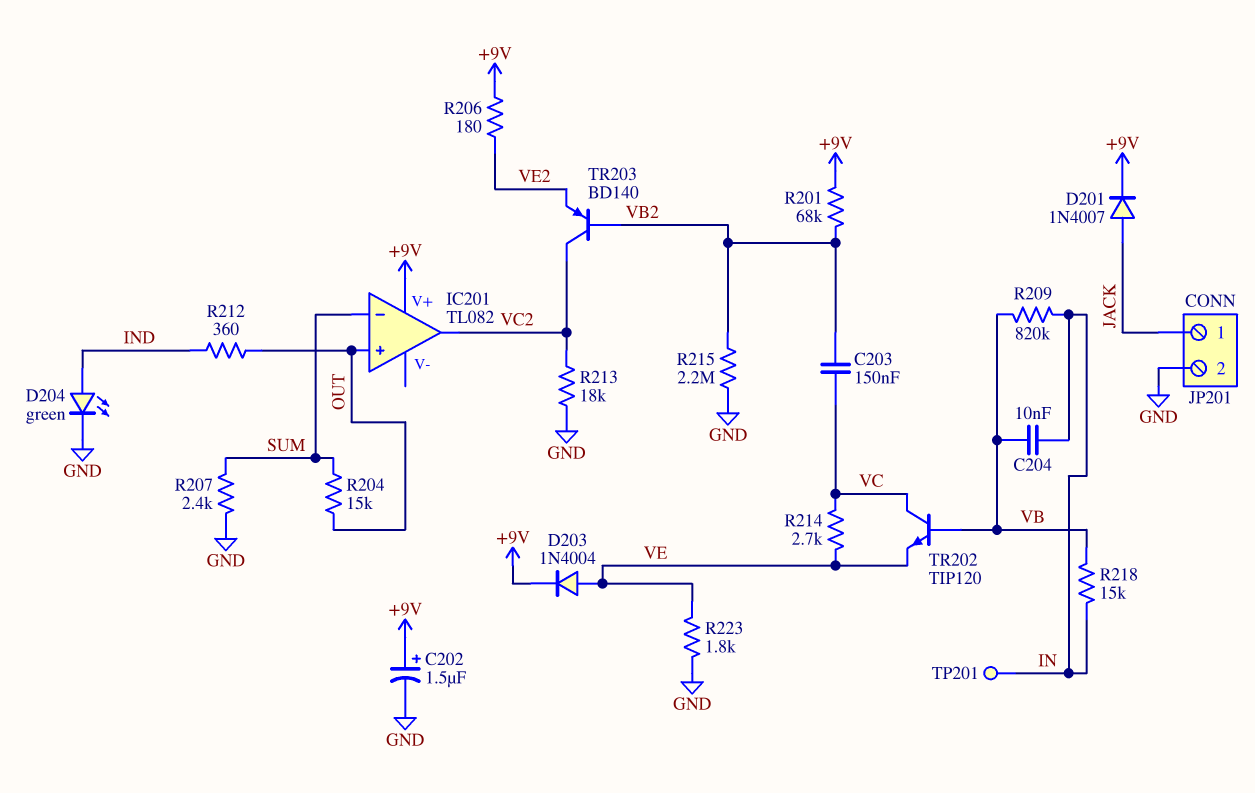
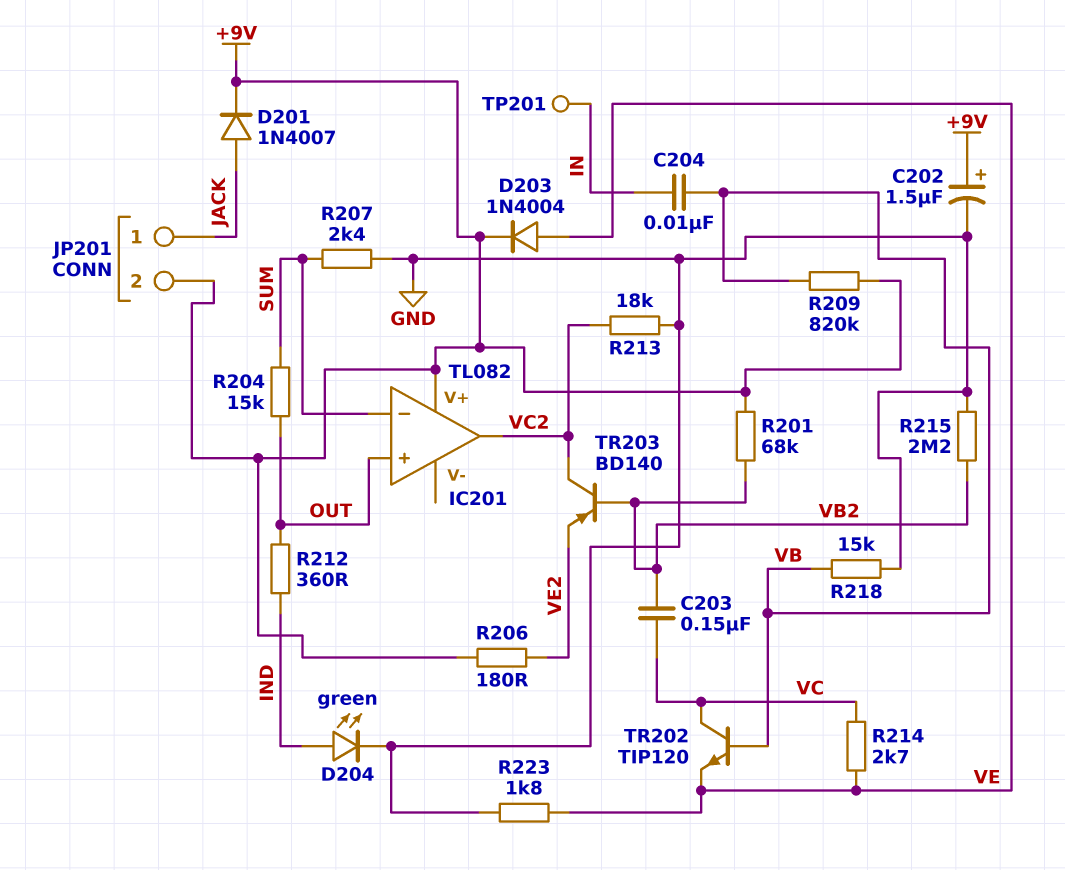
JP201 pin 2: GND -> +9V
R209: 820k (IN, VB) -> 820k (+9V, VB)
R218: 15k (IN, VB) -> 15k (GND, VB)

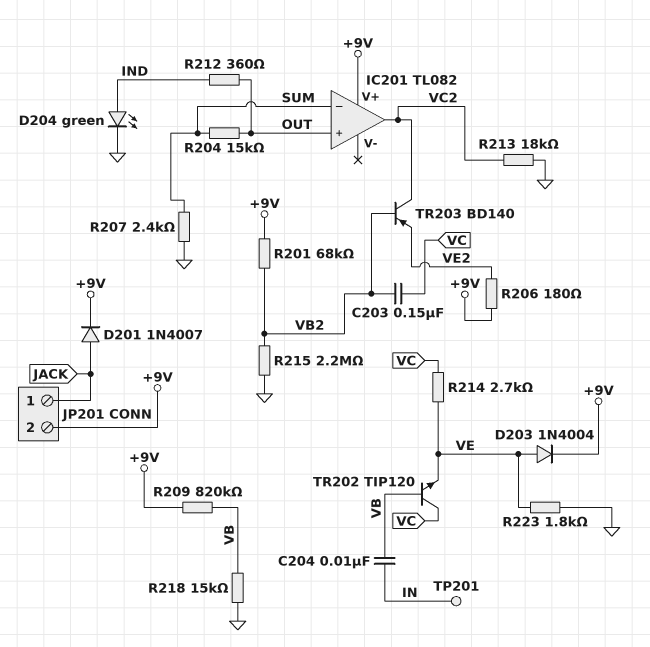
C202: 1.5uF (plus +9V, minus GND) -> none

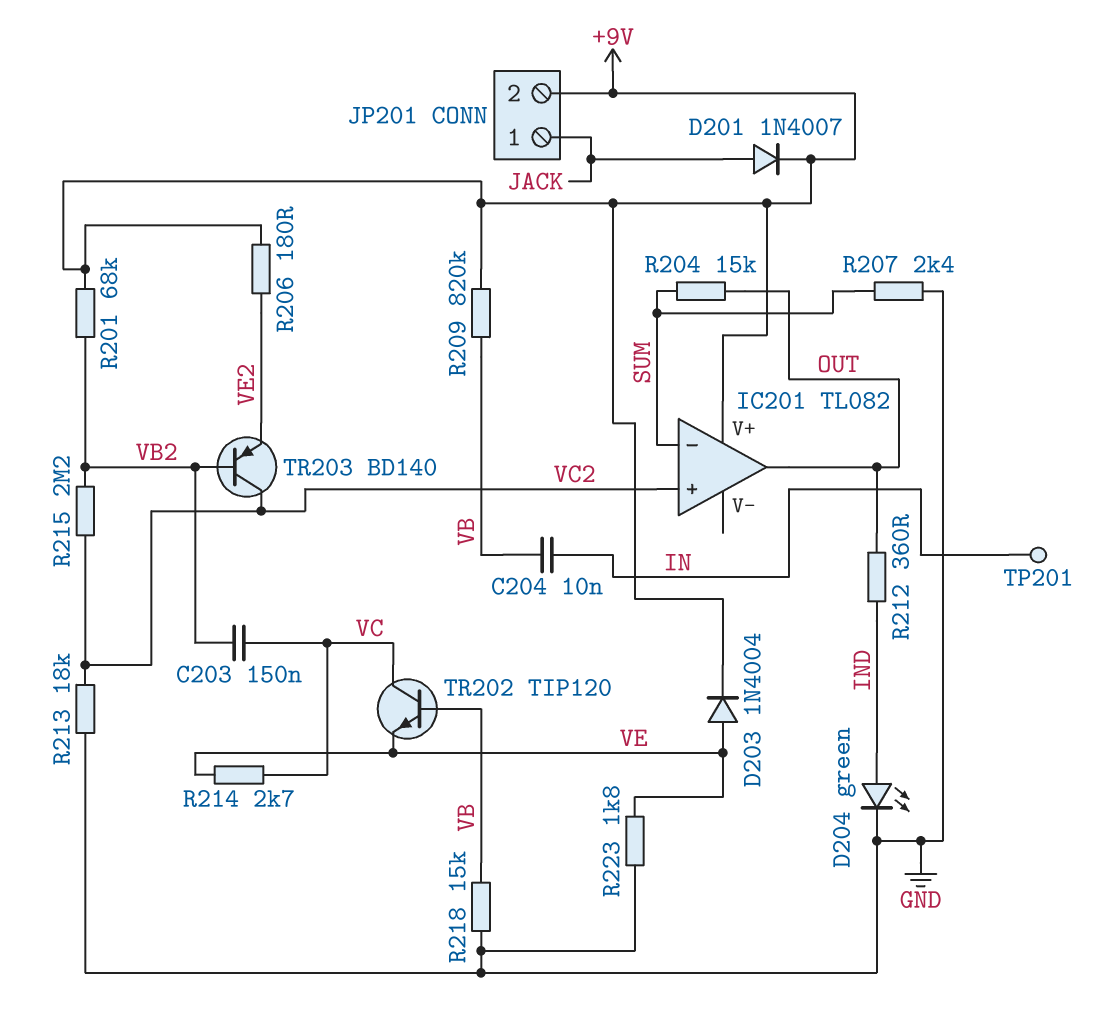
IC201 pin in+: OUT -> VC2
IC201 pin out: VC2 -> OUT
R215: 2.2M (GND, VB2) -> 2.2M (VB2, VC2)

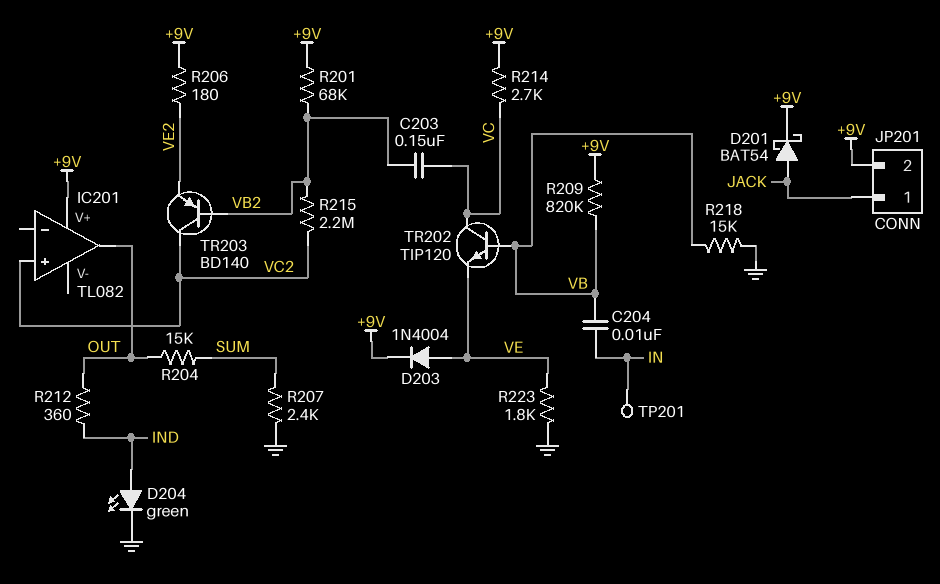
D201: diode 1N4007 (A JACK, K +9V) -> schottky BAT54 (A JACK, K +9V)
IC201 pin in-: SUM -> none
R213: 18k (GND, VC2) -> none
R214: 2.7k (VC, VE) -> 2.7k (+9V, VC)

